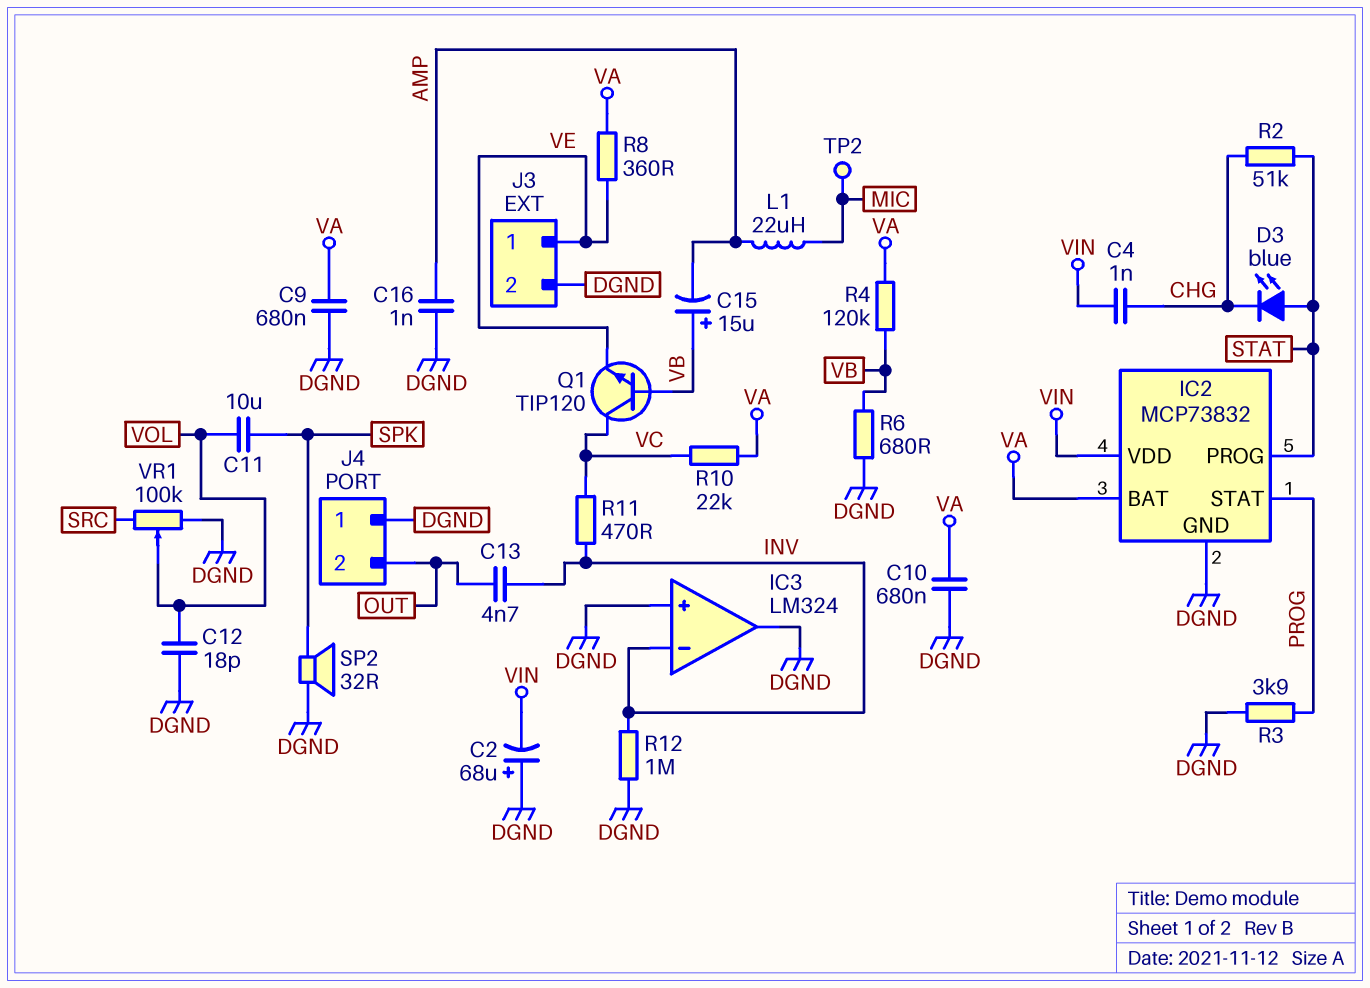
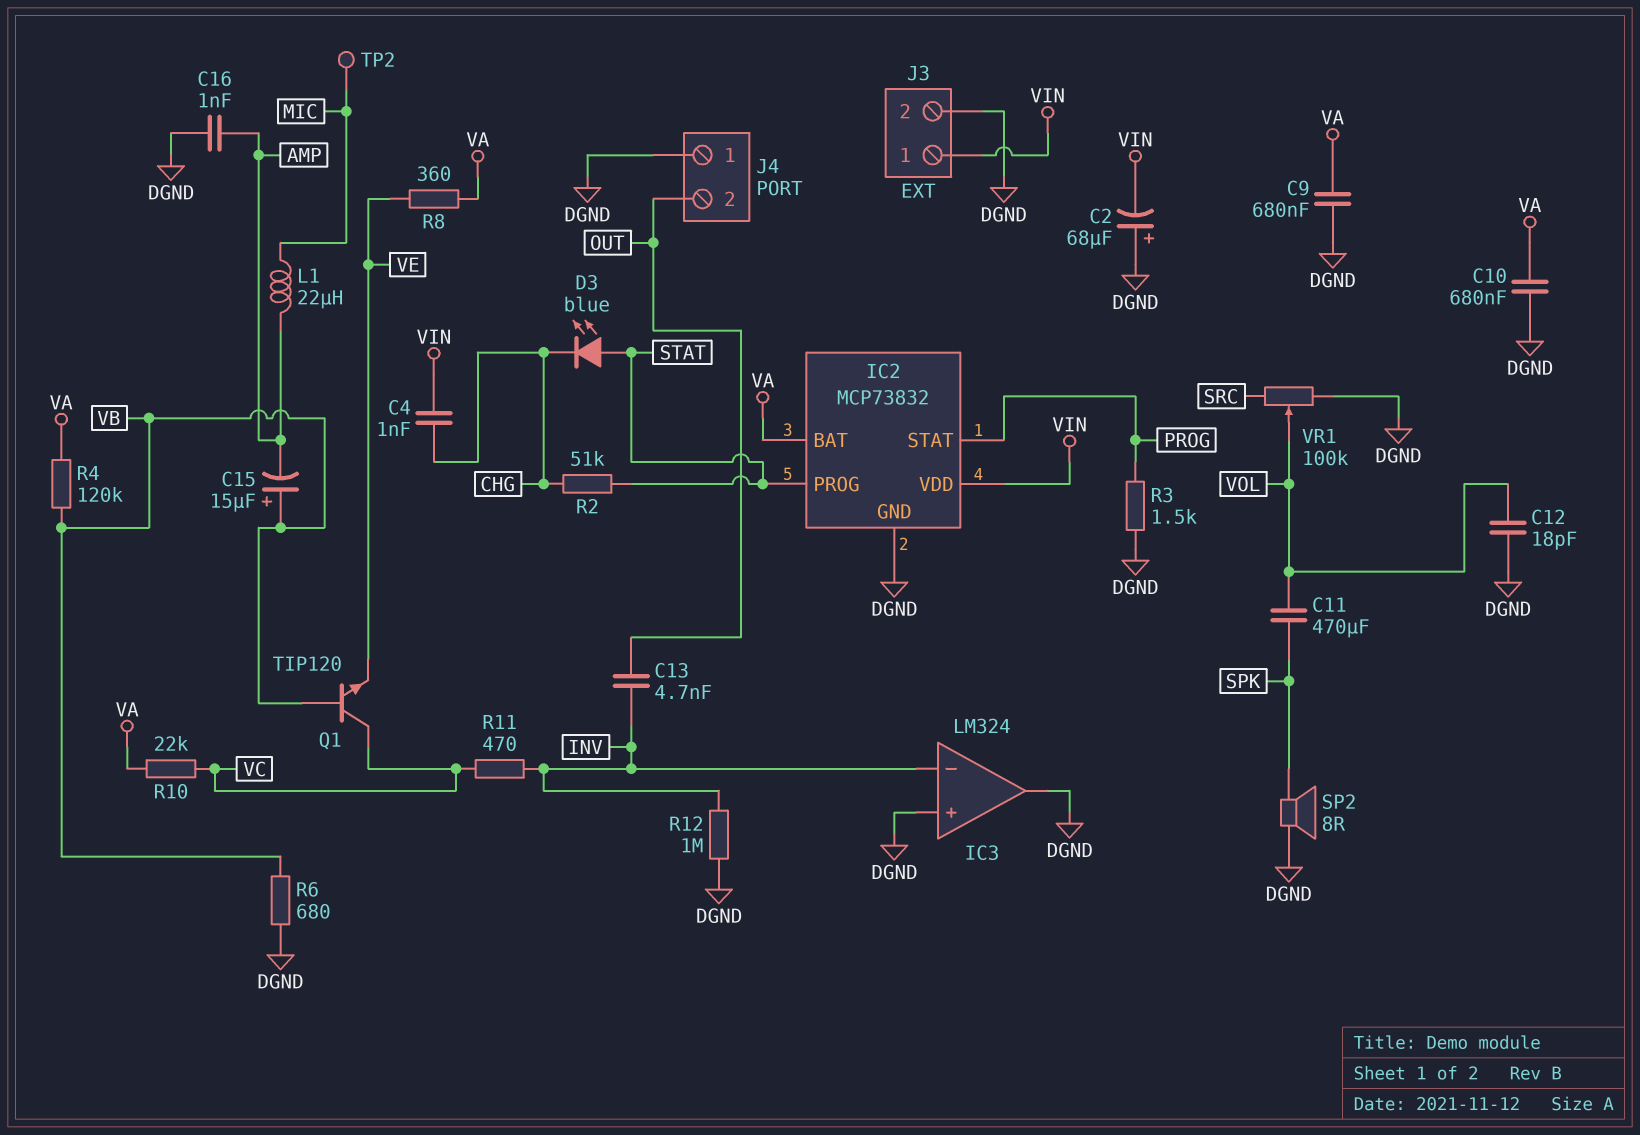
C11: 10uF (SPK, VOL) -> 470uF (SPK, VOL)
J3 pin 1: VE -> VIN
R3: 3.9k (DGND, PROG) -> 1.5k (DGND, PROG)
SP2: speaker 32R (DGND, SPK) -> speaker 8R (DGND, SPK)

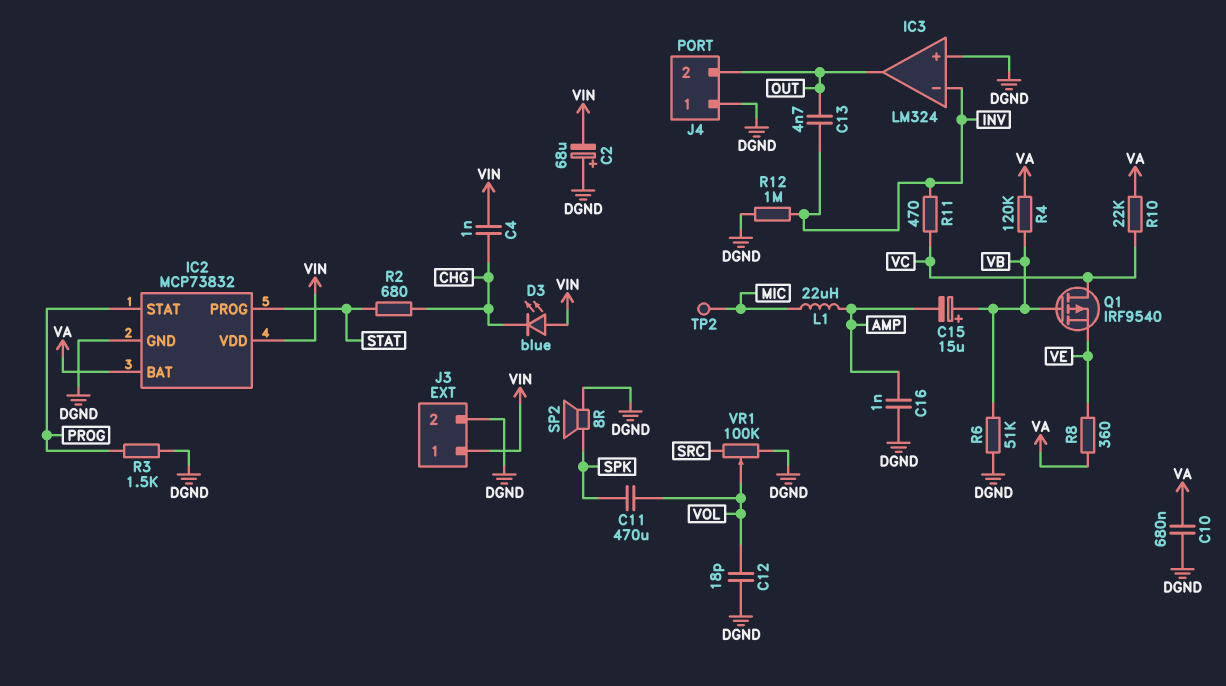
C9: 680nF (DGND, VA) -> none
D3: LED blue (A STAT, K CHG) -> LED blue (A VIN, K CHG)
IC3 pin out: DGND -> OUT
Q1: NPN TIP120 (B VB, C VC, E VE) -> PMOS IRF9540 (G VB, D VC, S VE)
R2: 51k (CHG, STAT) -> 680 (CHG, STAT)
R6: 680 (DGND, VB) -> 51k (DGND, VB)

